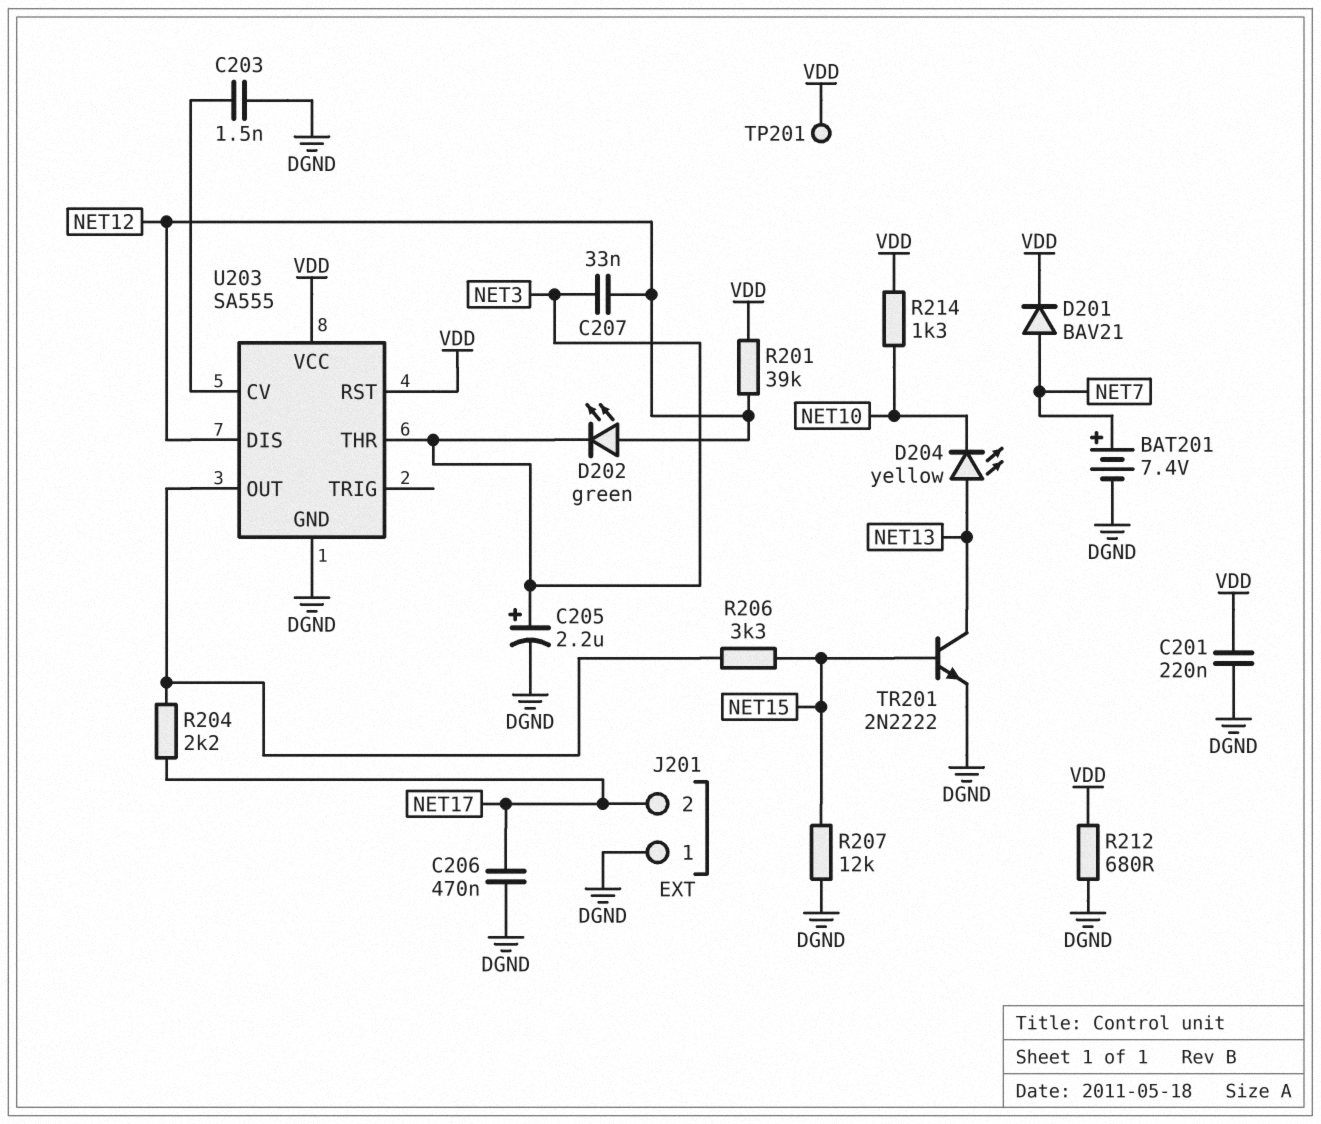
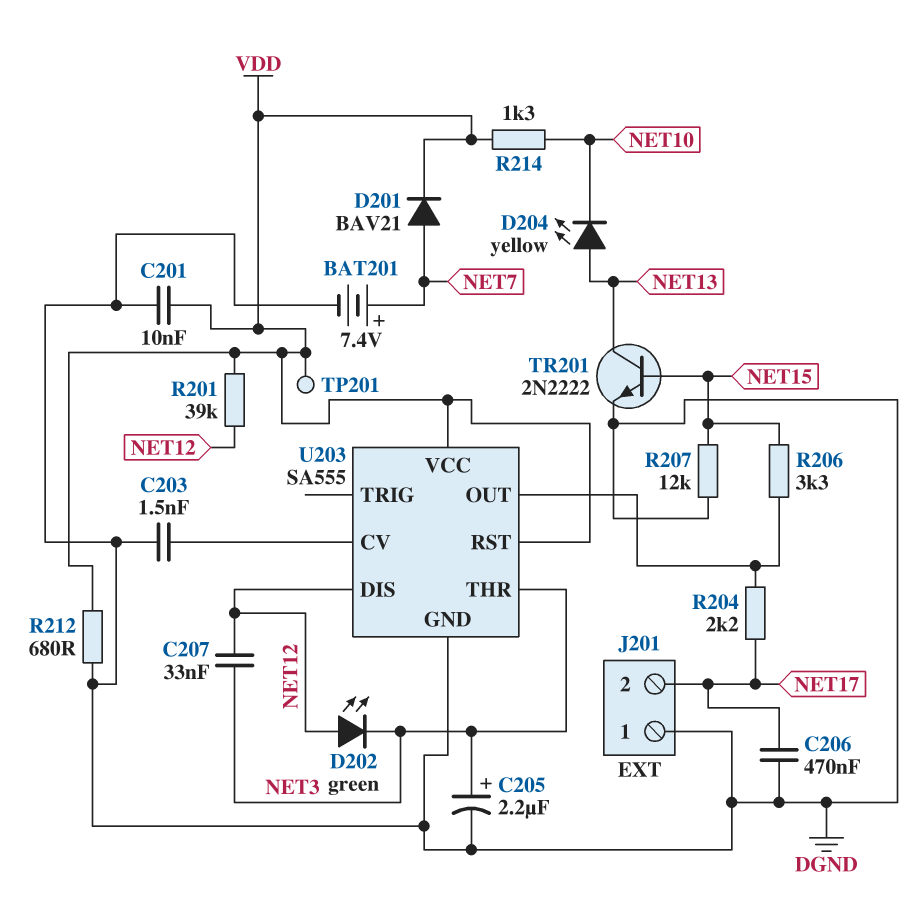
C201: 220nF (DGND, VDD) -> 10nF (DGND, VDD)

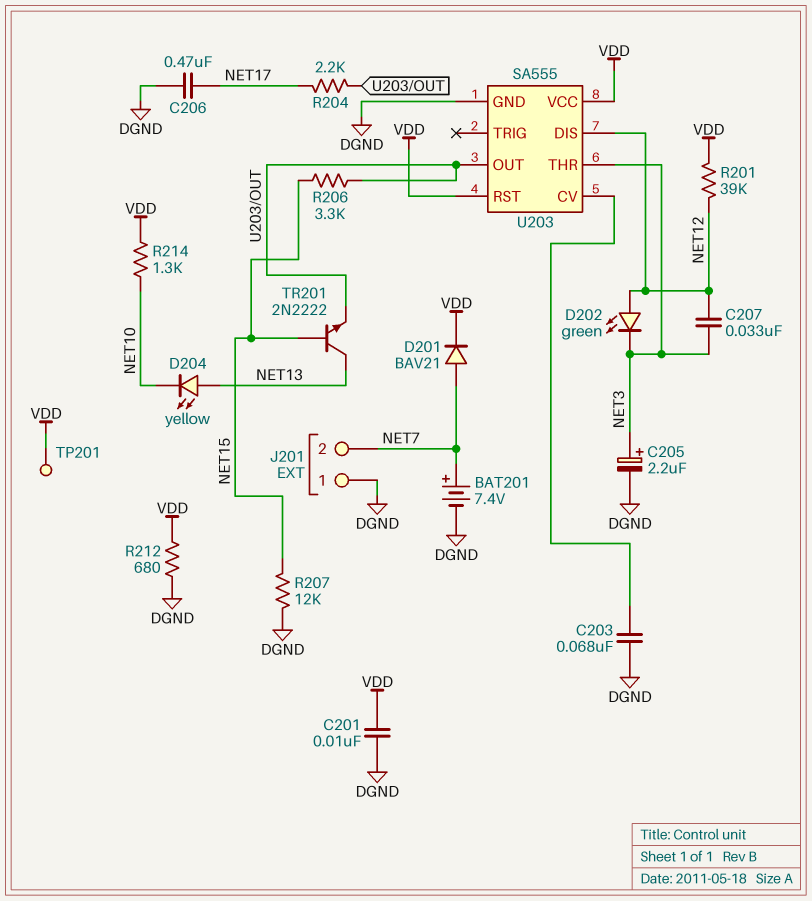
C203: 1.5nF (DGND, U203/CV) -> 68nF (DGND, U203/CV)
J201 pin 2: NET17 -> NET7
TR201: NPN 2N2222 (B NET15, C NET13, E DGND) -> NPN 2N2222 (B NET15, C NET13, E U203/OUT)

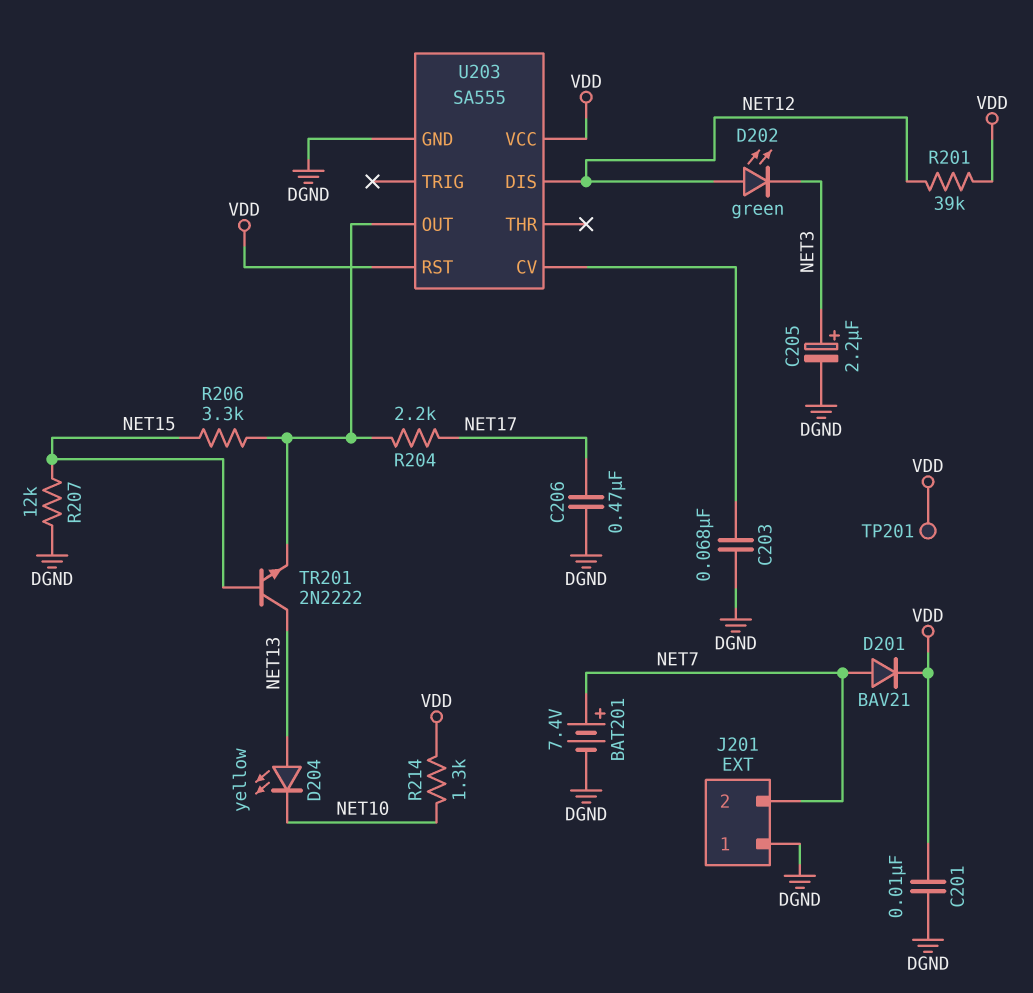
C207: 33nF (NET3, NET12) -> none
R212: 680 (DGND, VDD) -> none
U203 pin THR: NET3 -> none

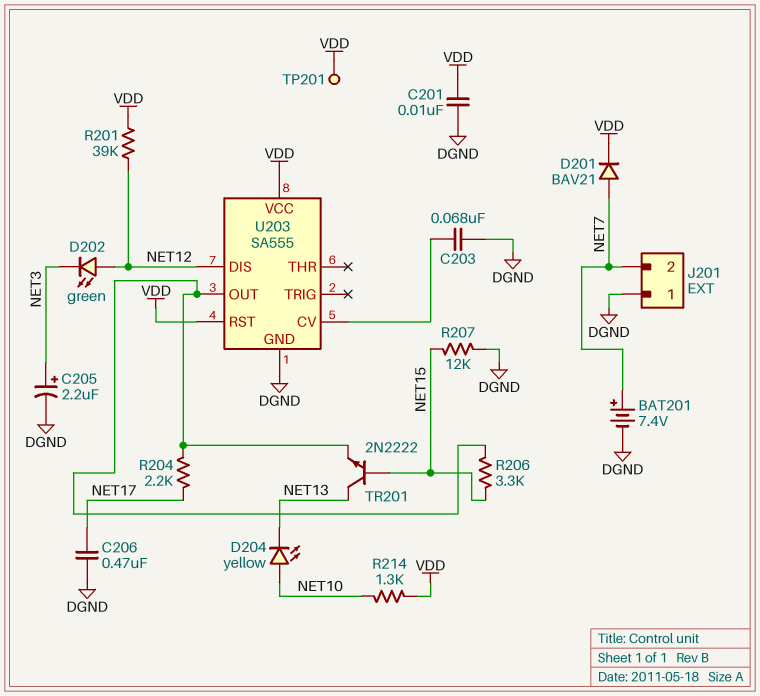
D204: LED yellow (A NET13, K NET10) -> LED yellow (A NET10, K NET13)

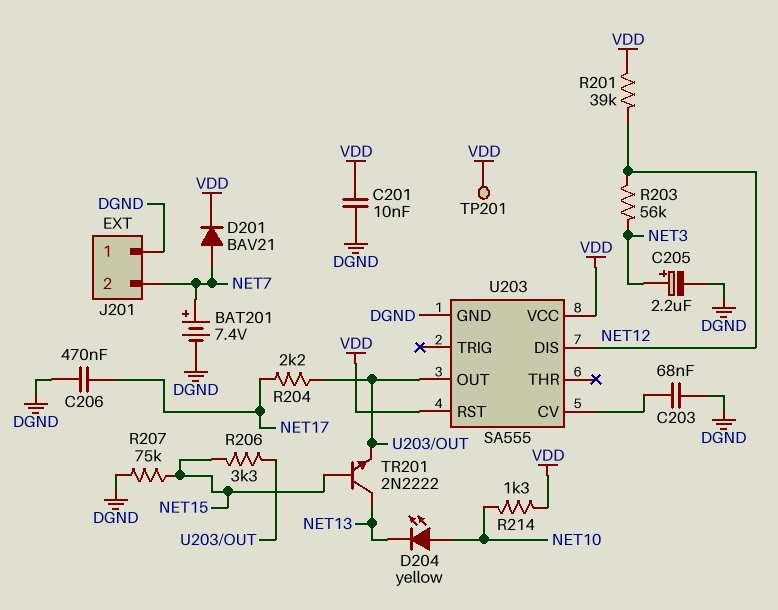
D202: LED green (A NET12, K NET3) -> none
R203: none -> 56k (NET3, NET12)
R207: 12k (DGND, NET15) -> 75k (DGND, NET15)

